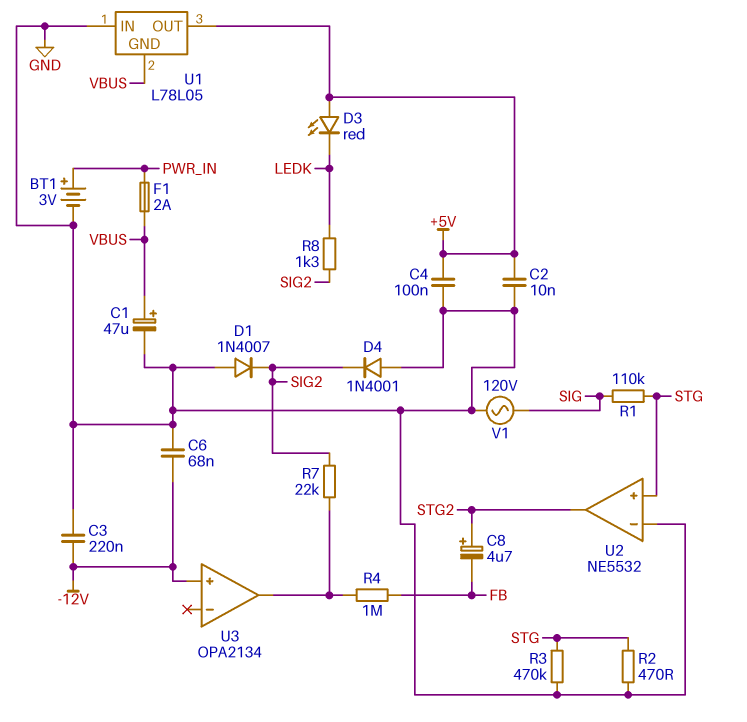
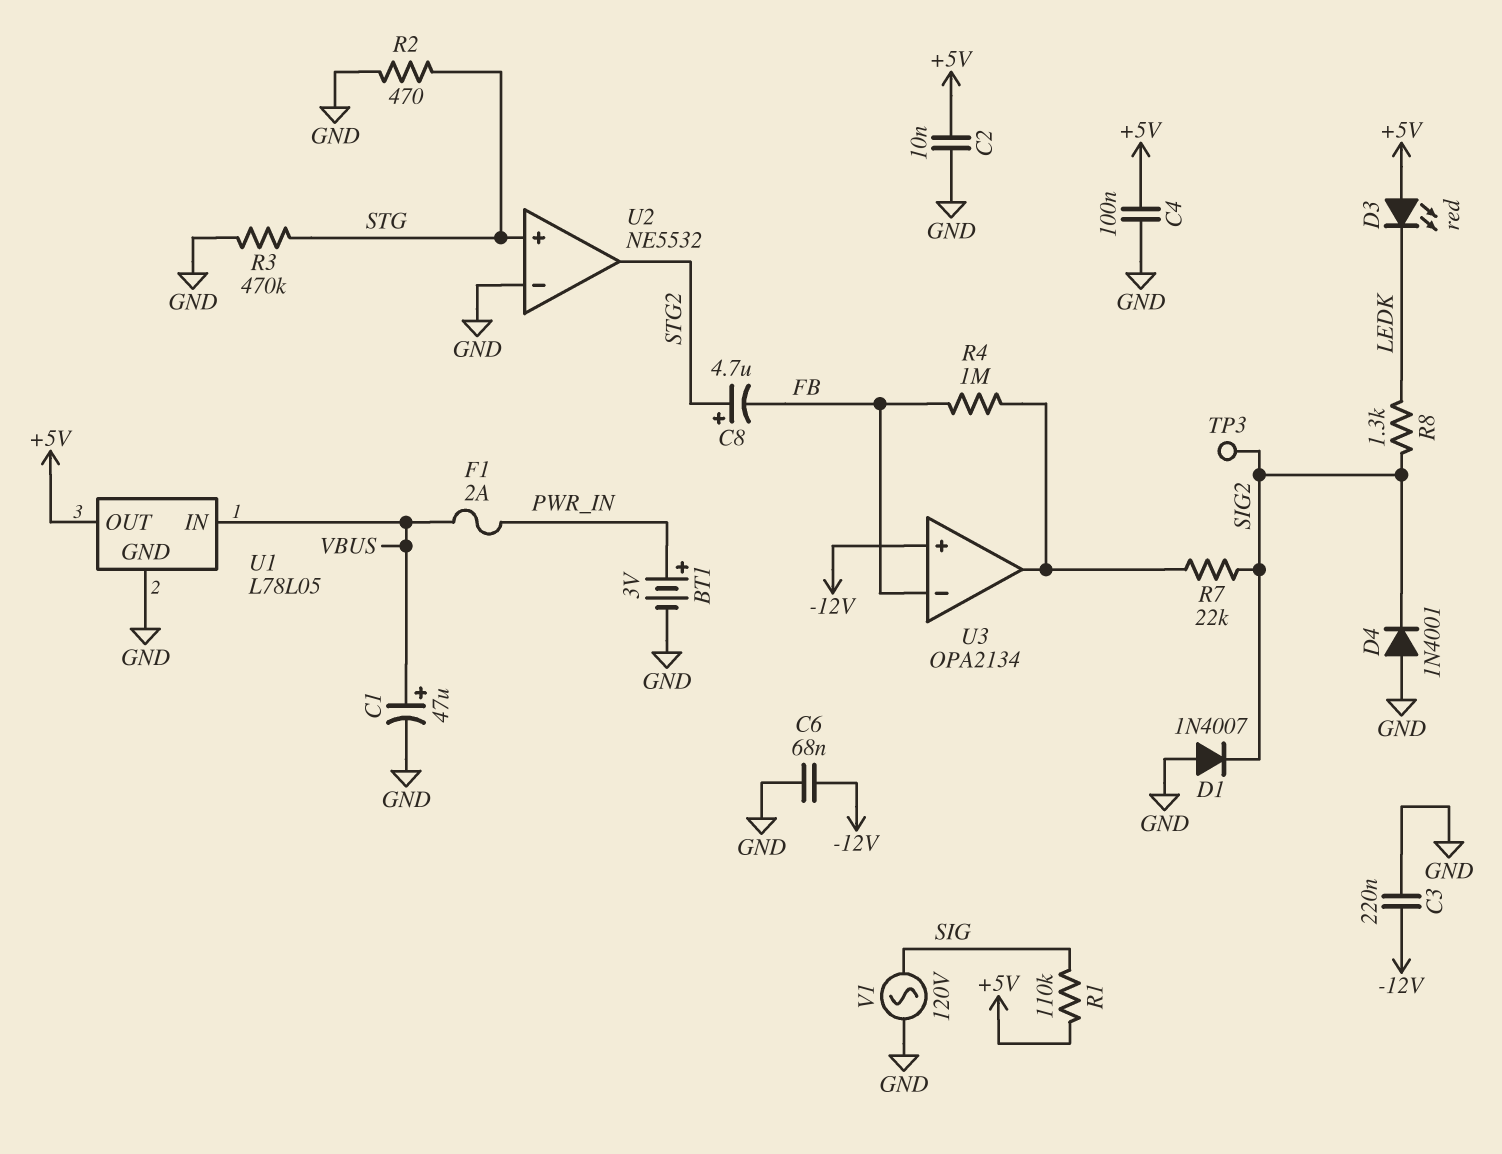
R1: 110k (SIG, STG) -> 110k (+5V, SIG)
TP3: none -> test point (SIG2)
U1 pin GND: VBUS -> GND
U1 pin IN: GND -> VBUS
U3 pin in-: none -> FB

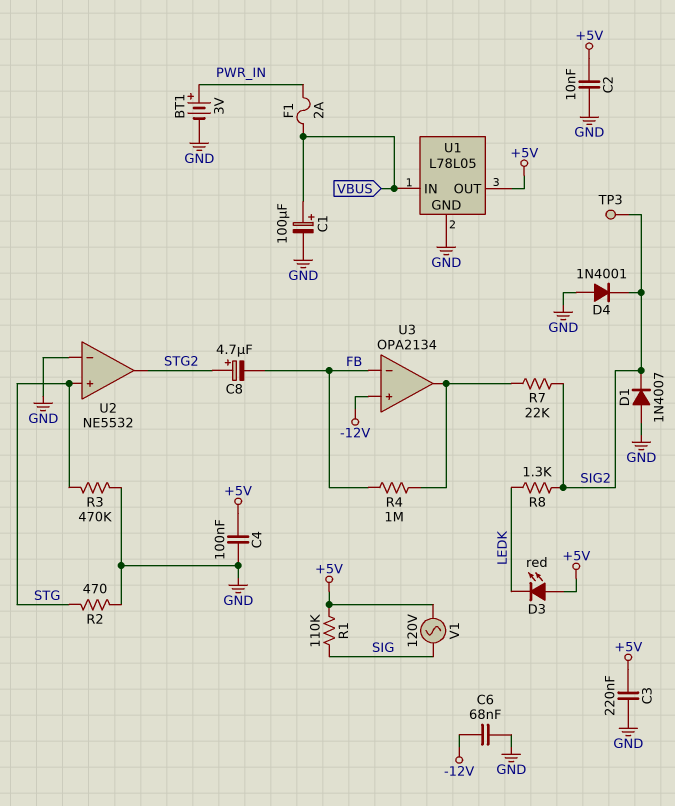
C1: 47uF (plus VBUS, minus GND) -> 100uF (plus VBUS, minus GND)
C3: 220nF (-12V, GND) -> 220nF (+5V, GND)
V1: AC 120V (GND, SIG) -> AC 120V (+5V, SIG)

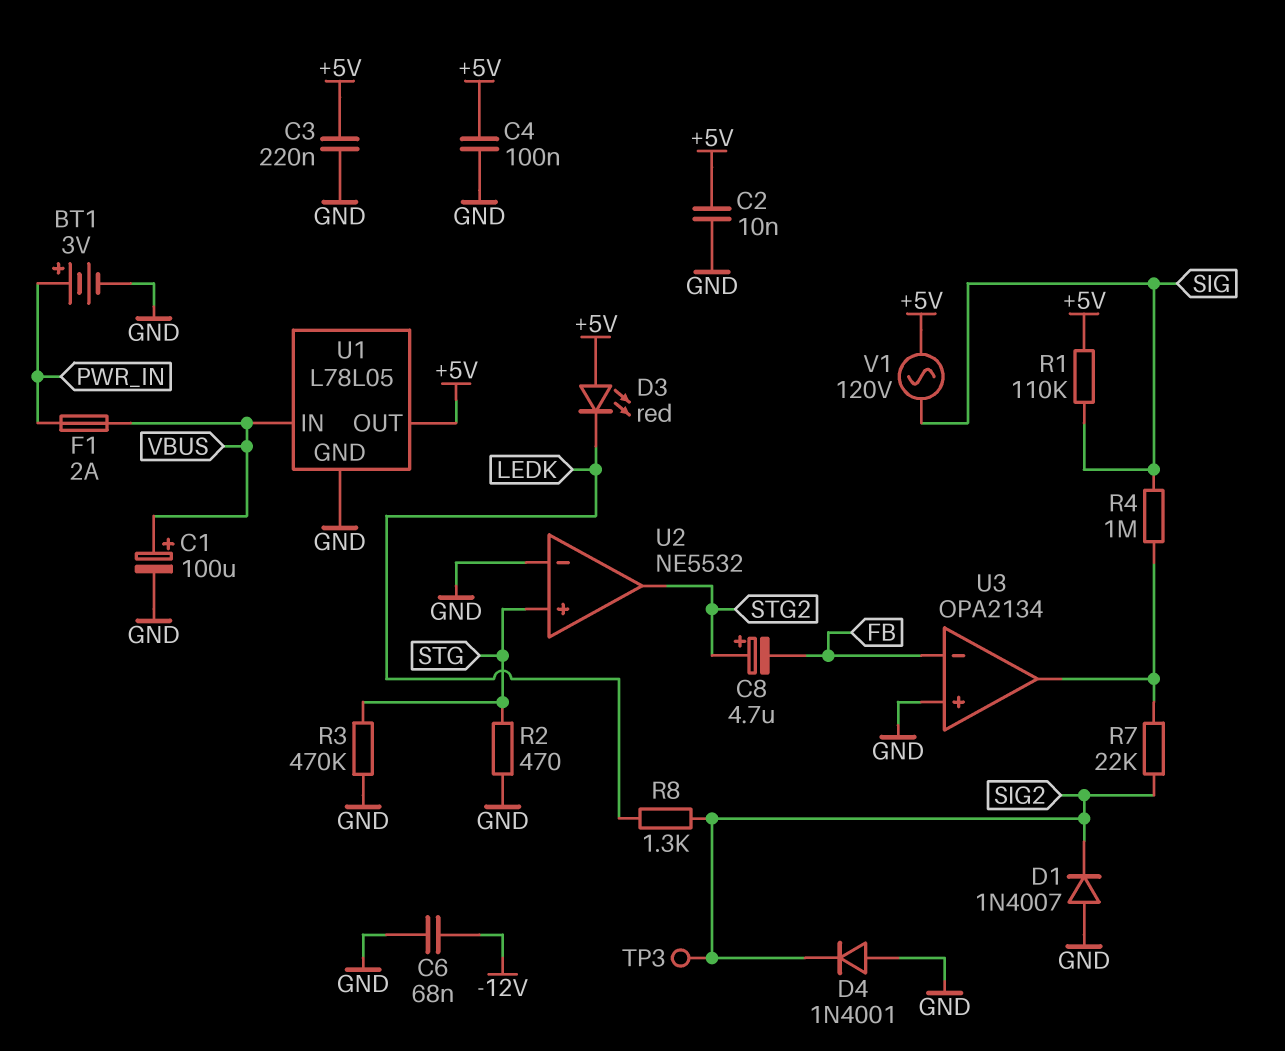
R4: 1M (FB, U3/out) -> 1M (SIG, U3/out)
U3 pin in+: -12V -> GND

